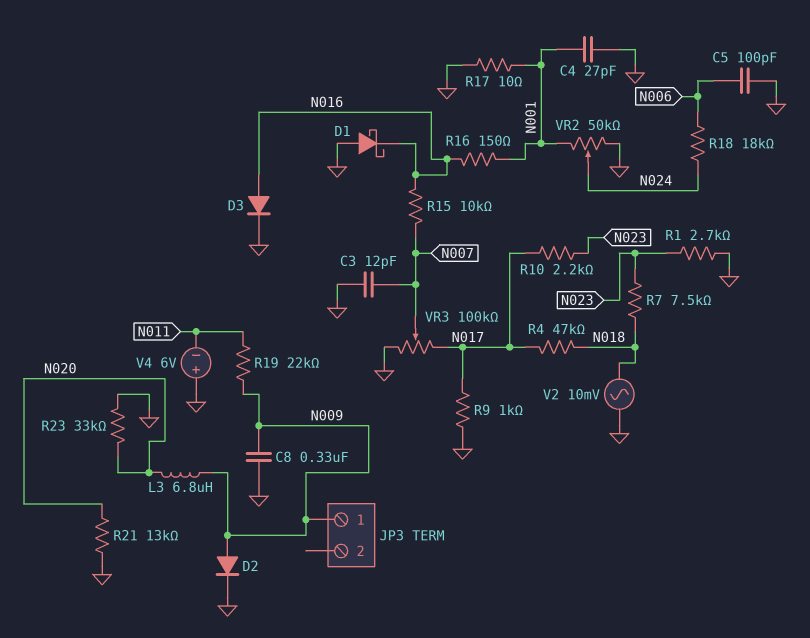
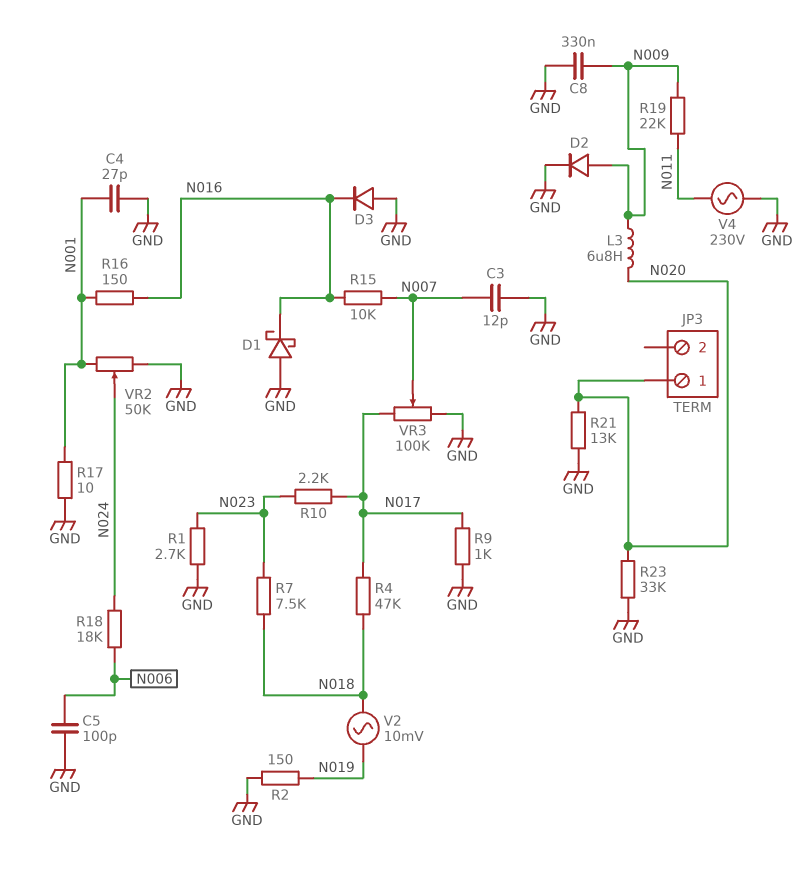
D3: diode (A N016, K GND) -> diode (A GND, K N016)
JP3 pin 1: N009 -> N020
R2: none -> 150 (GND, N019)
V2: AC 10mV (GND, N018) -> AC 10mV (N018, N019)
V4: 6V (plus GND, minus N011) -> AC 230V (GND, N011)

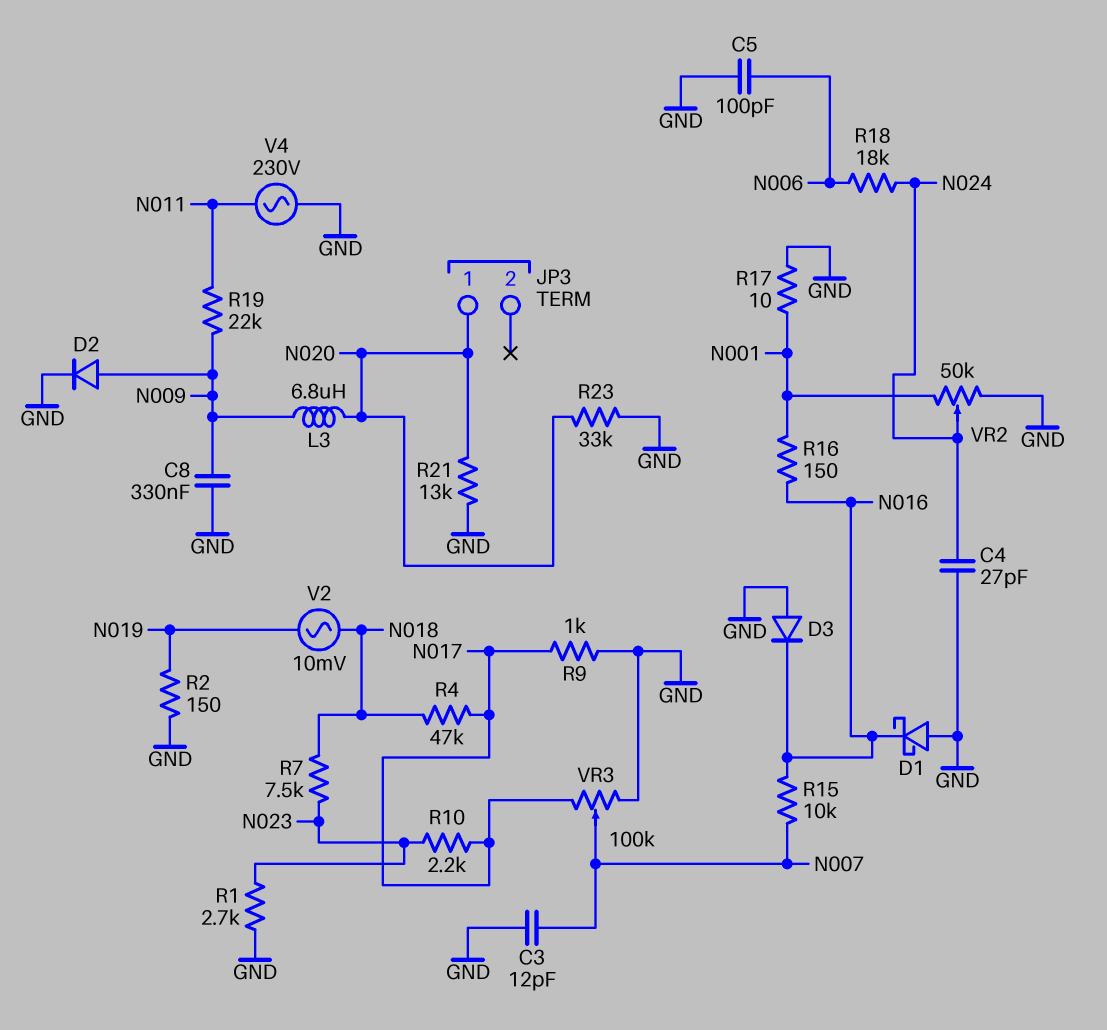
C4: 27pF (GND, N001) -> 27pF (GND, N024)

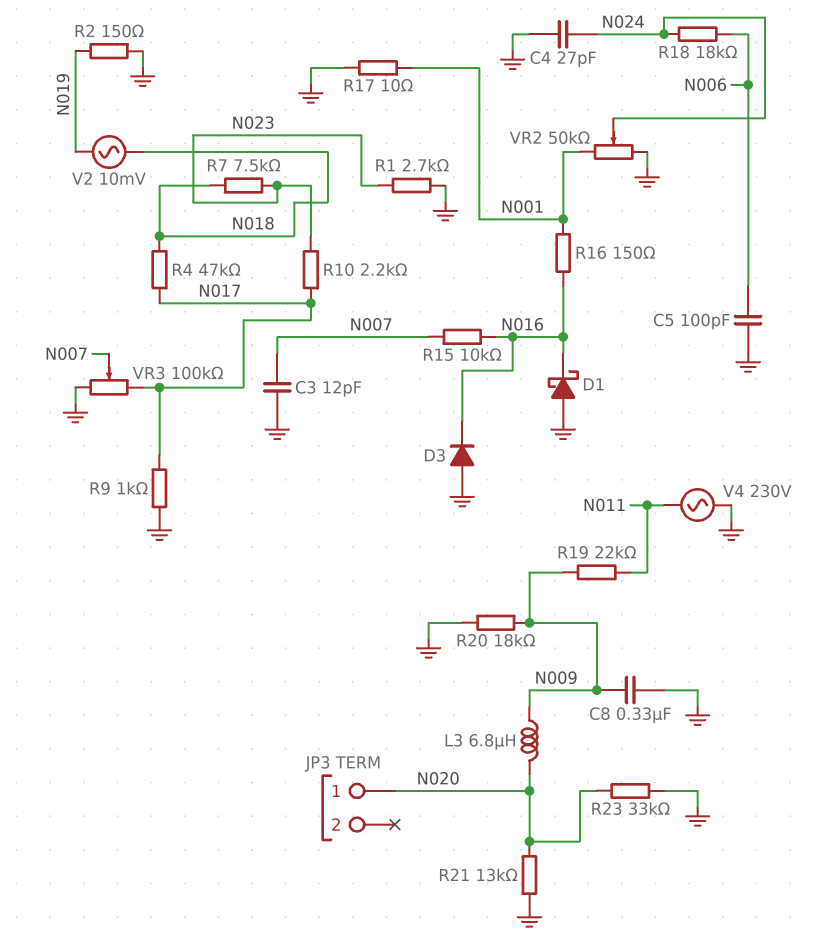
D2: diode (A N009, K GND) -> none
R20: none -> 18k (GND, N009)

